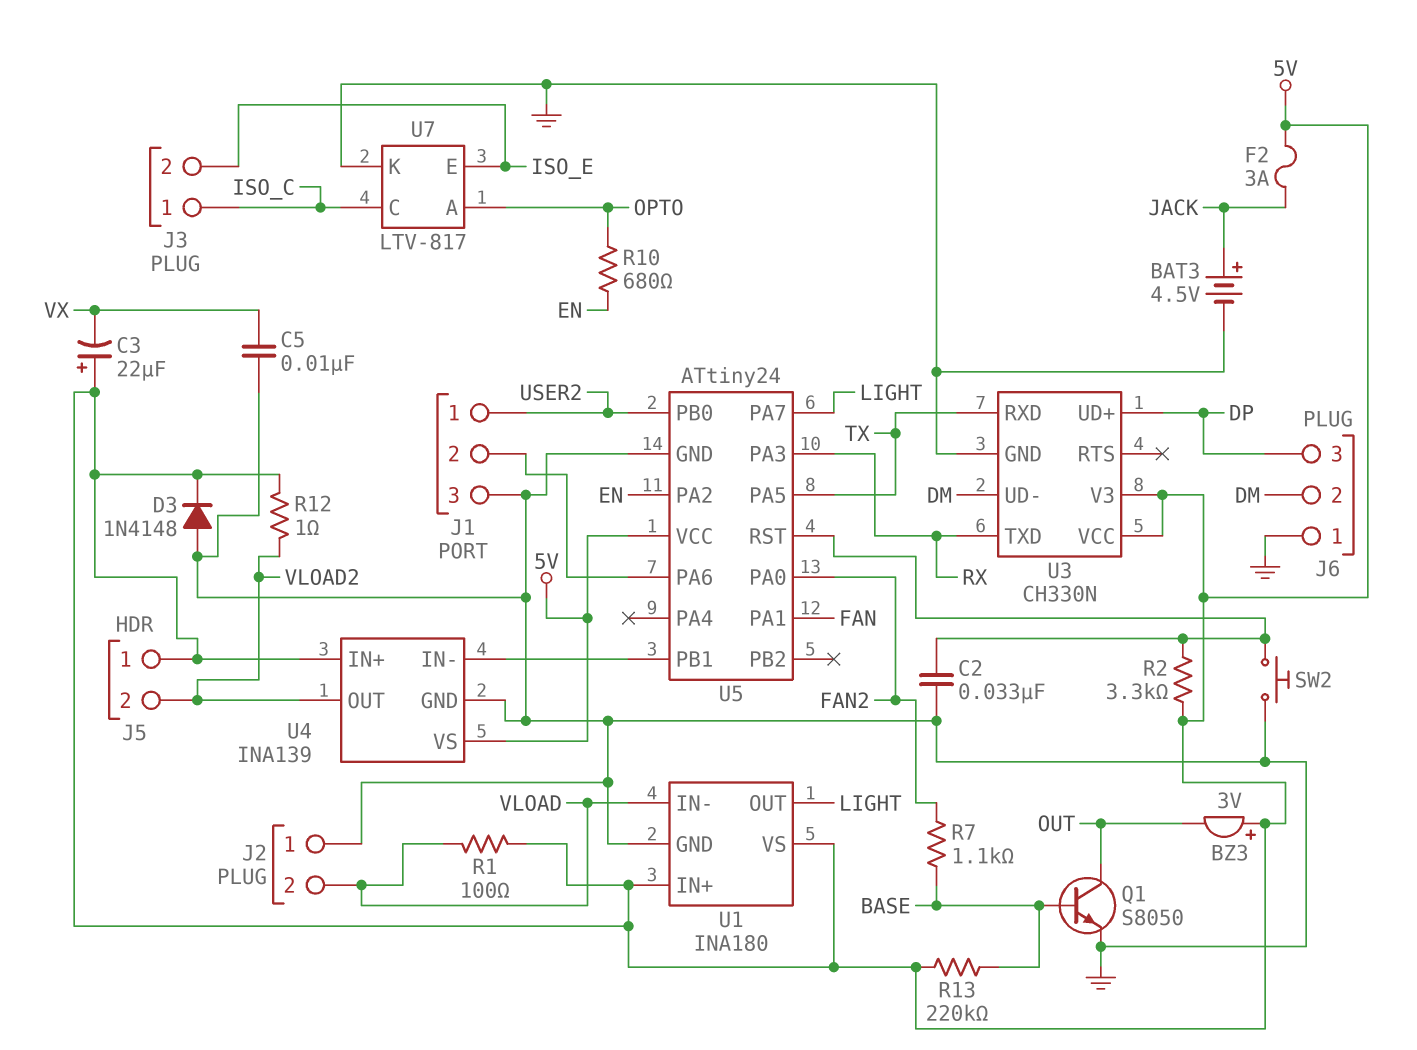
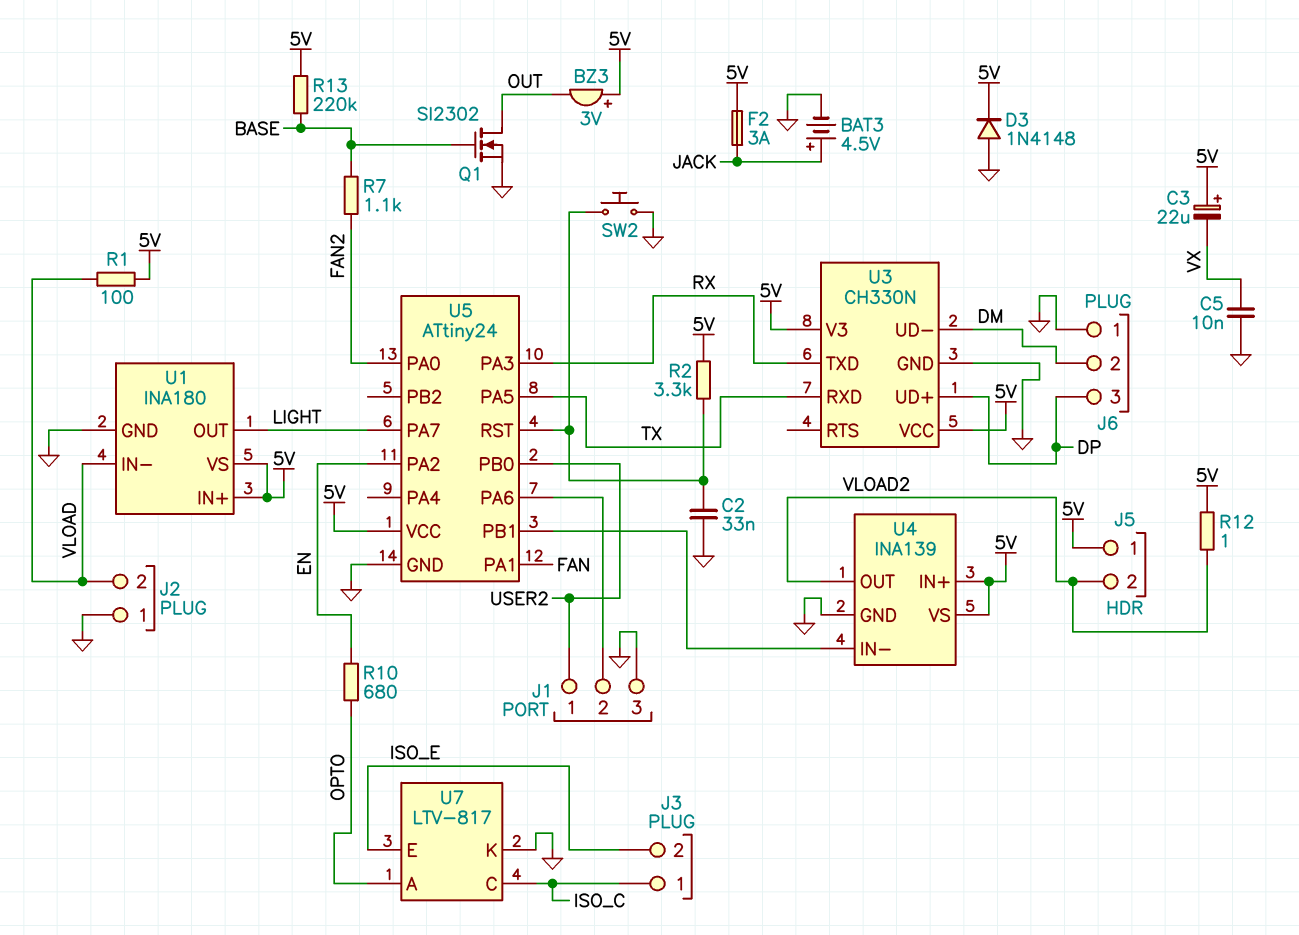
Q1: NPN S8050 (B BASE, C OUT, E GND) -> NMOS SI2302 (G BASE, D OUT, S GND)

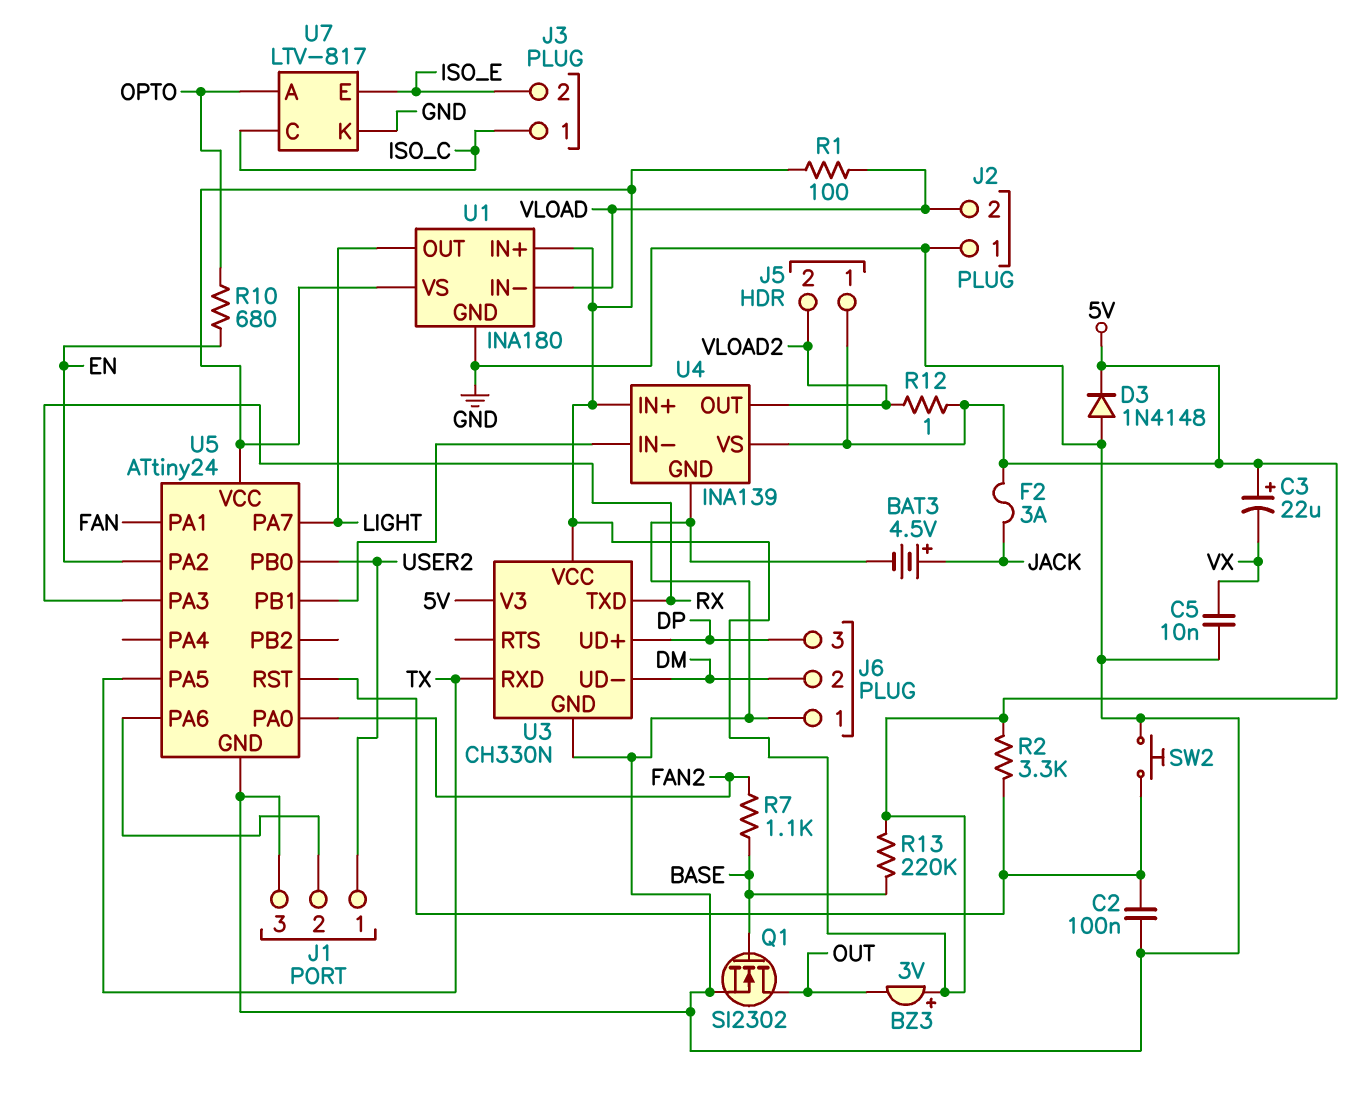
C2: 33nF (GND, U5/RST) -> 100nF (GND, U5/RST)

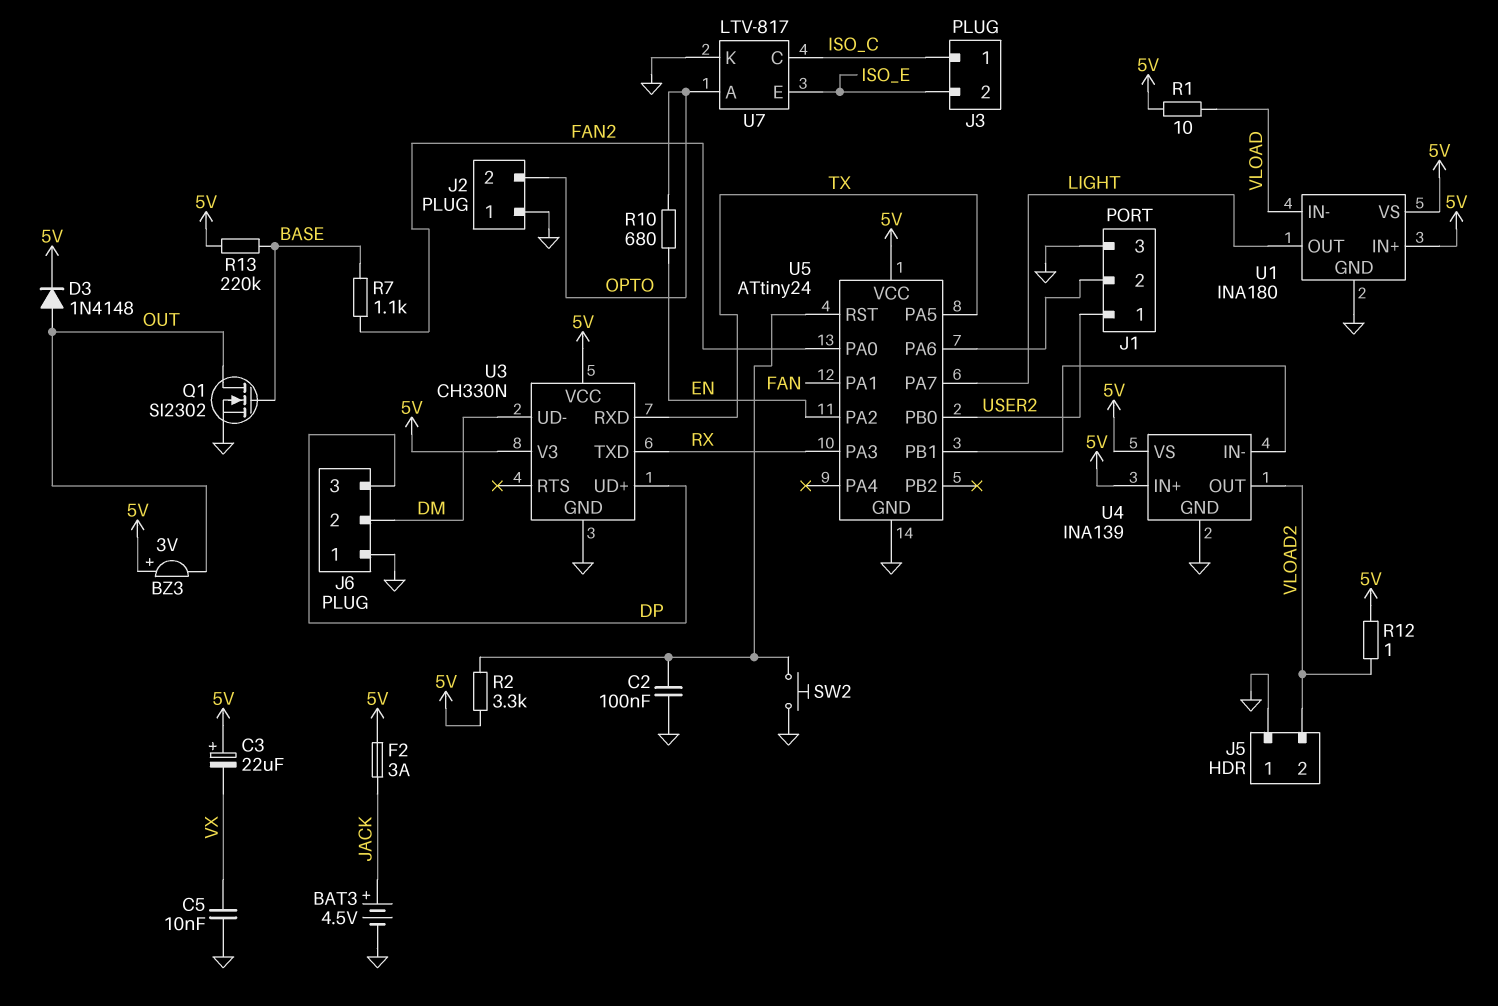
D3: diode 1N4148 (A GND, K 5V) -> diode 1N4148 (A OUT, K 5V)
J2 pin 2: VLOAD -> OPTO
J5 pin 1: 5V -> GND
R1: 100 (5V, VLOAD) -> 10 (5V, VLOAD)

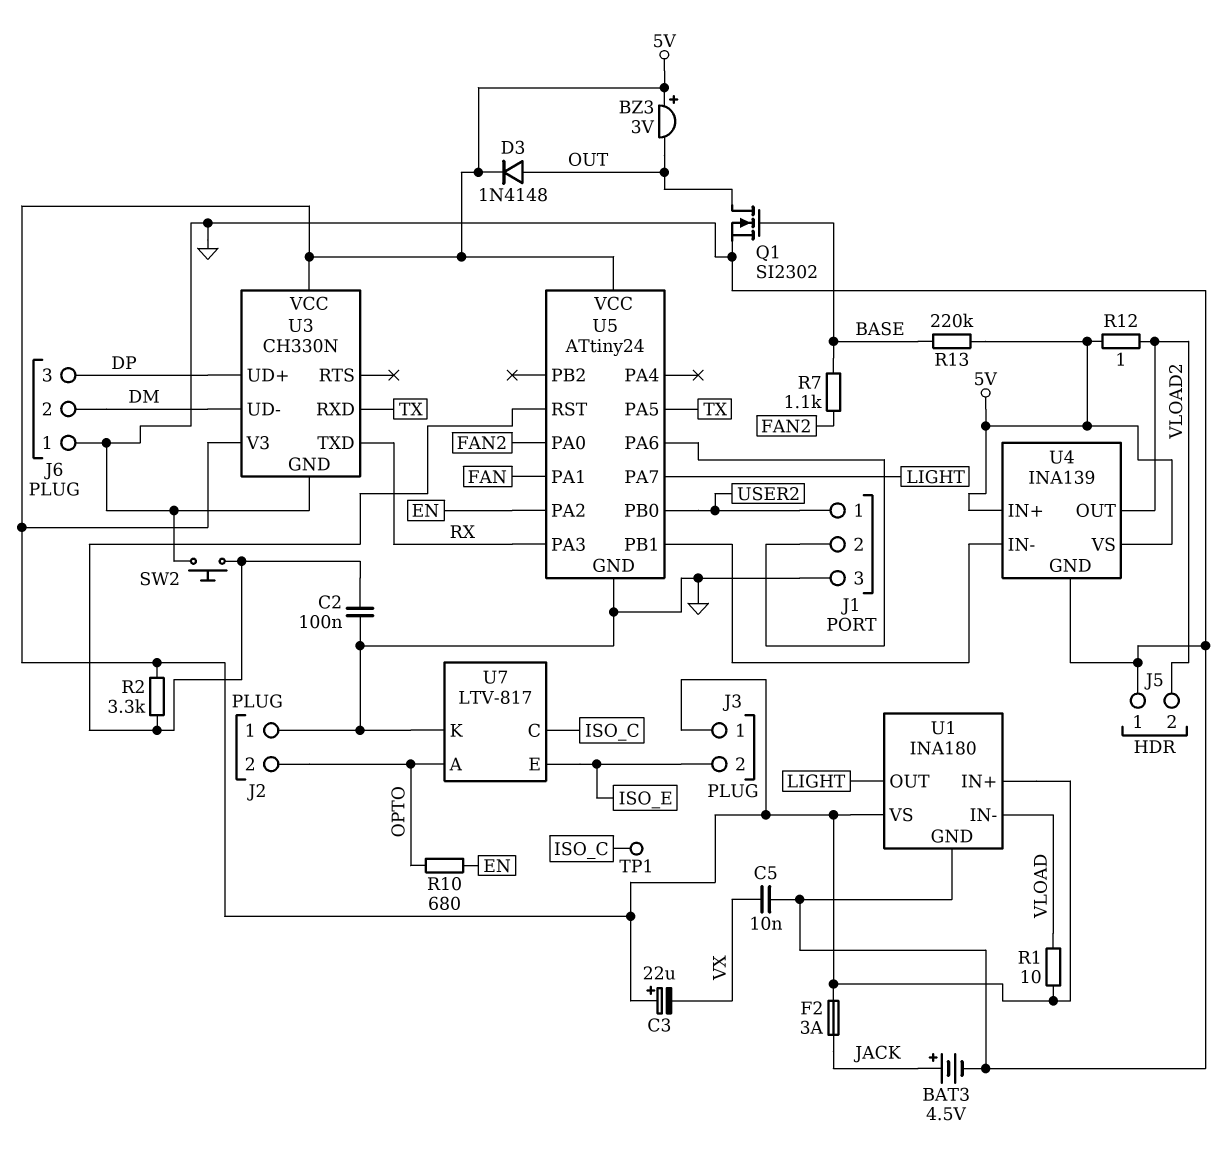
J3 pin 1: ISO_C -> 5V
TP1: none -> test point (ISO_C)

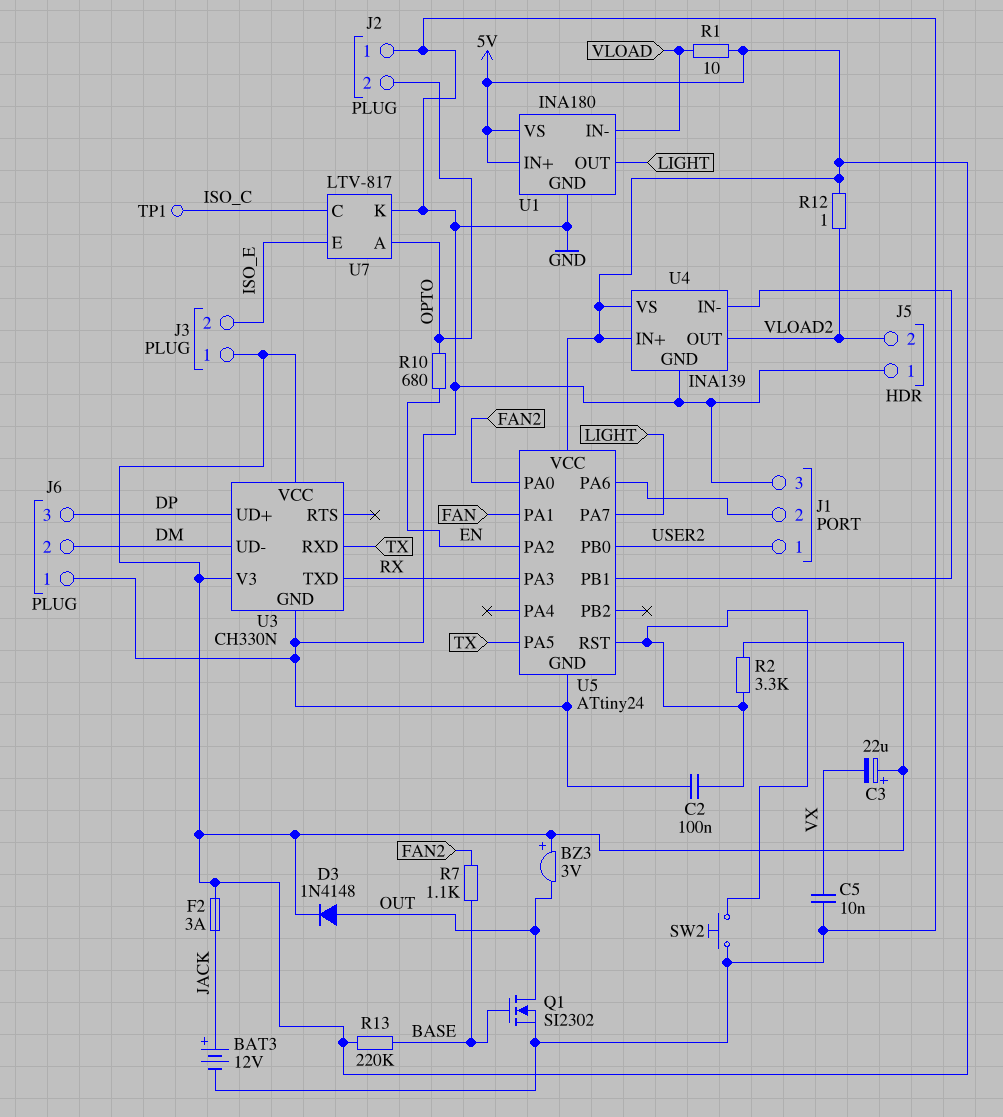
BAT3: 4.5V (plus JACK, minus GND) -> 12V (plus JACK, minus GND)

